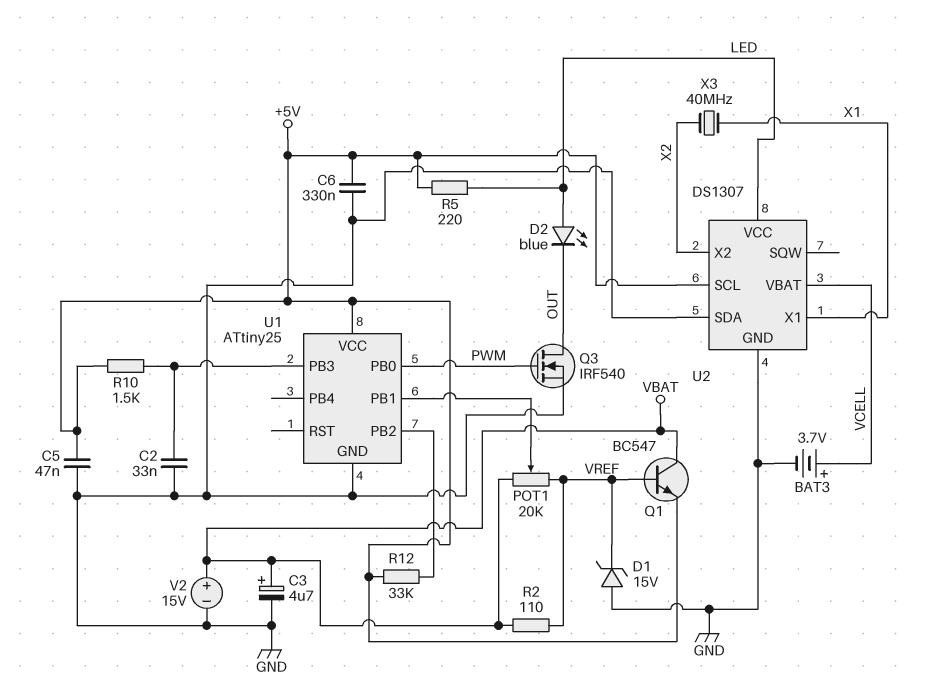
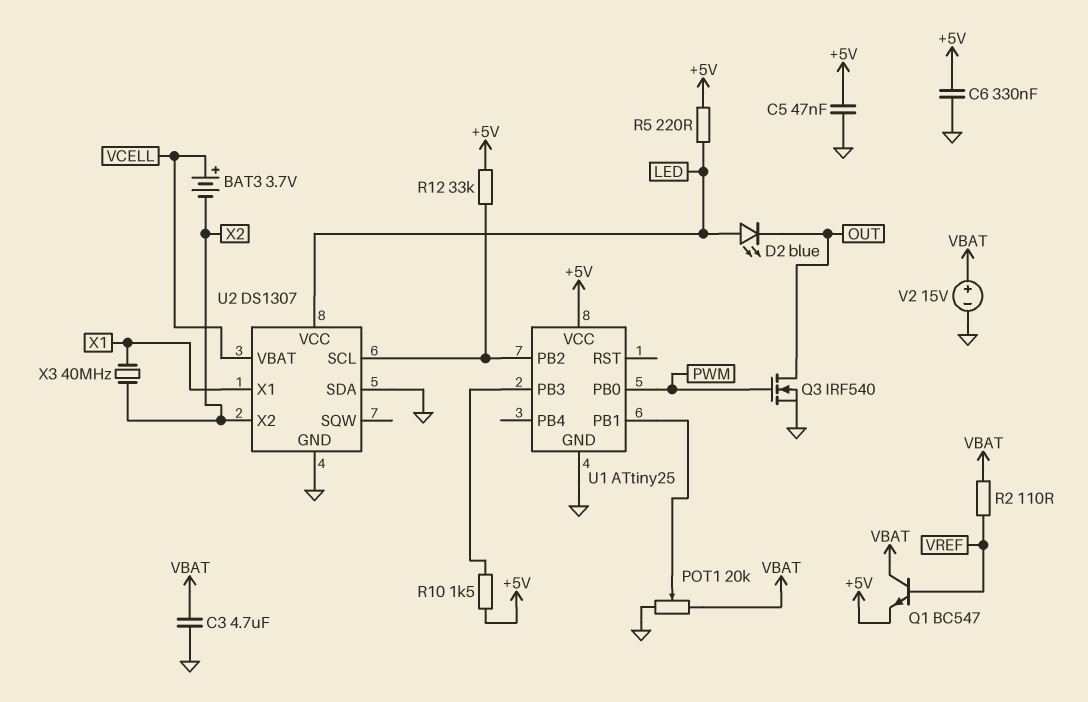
BAT3: 3.7V (plus VCELL, minus GND) -> 3.7V (plus VCELL, minus X2)
C2: 33nF (GND, U1/PB3) -> none
C3: 4.7uF (plus VBAT, minus GND) -> 4.7uF (GND, VBAT)
D1: zener 15V (A GND, K VREF) -> none
POT1: 20k (VBAT, VREF, wiper U1/PB1) -> 20k (GND, VBAT, wiper U1/PB1)
U2 pin SCL: +5V -> U1/PB2

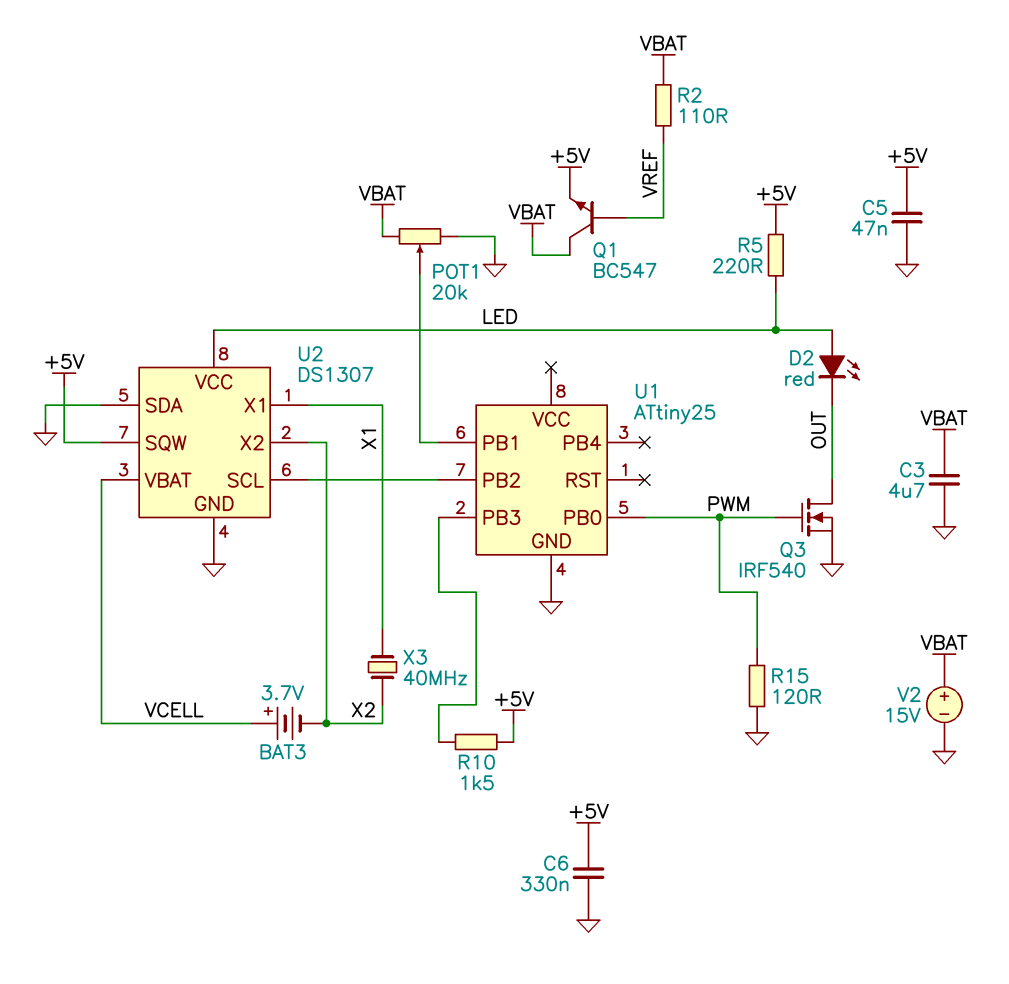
D2: LED blue (A LED, K OUT) -> LED red (A LED, K OUT)
R12: 33k (+5V, U1/PB2) -> none
R15: none -> 120 (GND, PWM)
U1 pin VCC: +5V -> none
U2 pin SQW: none -> +5V

